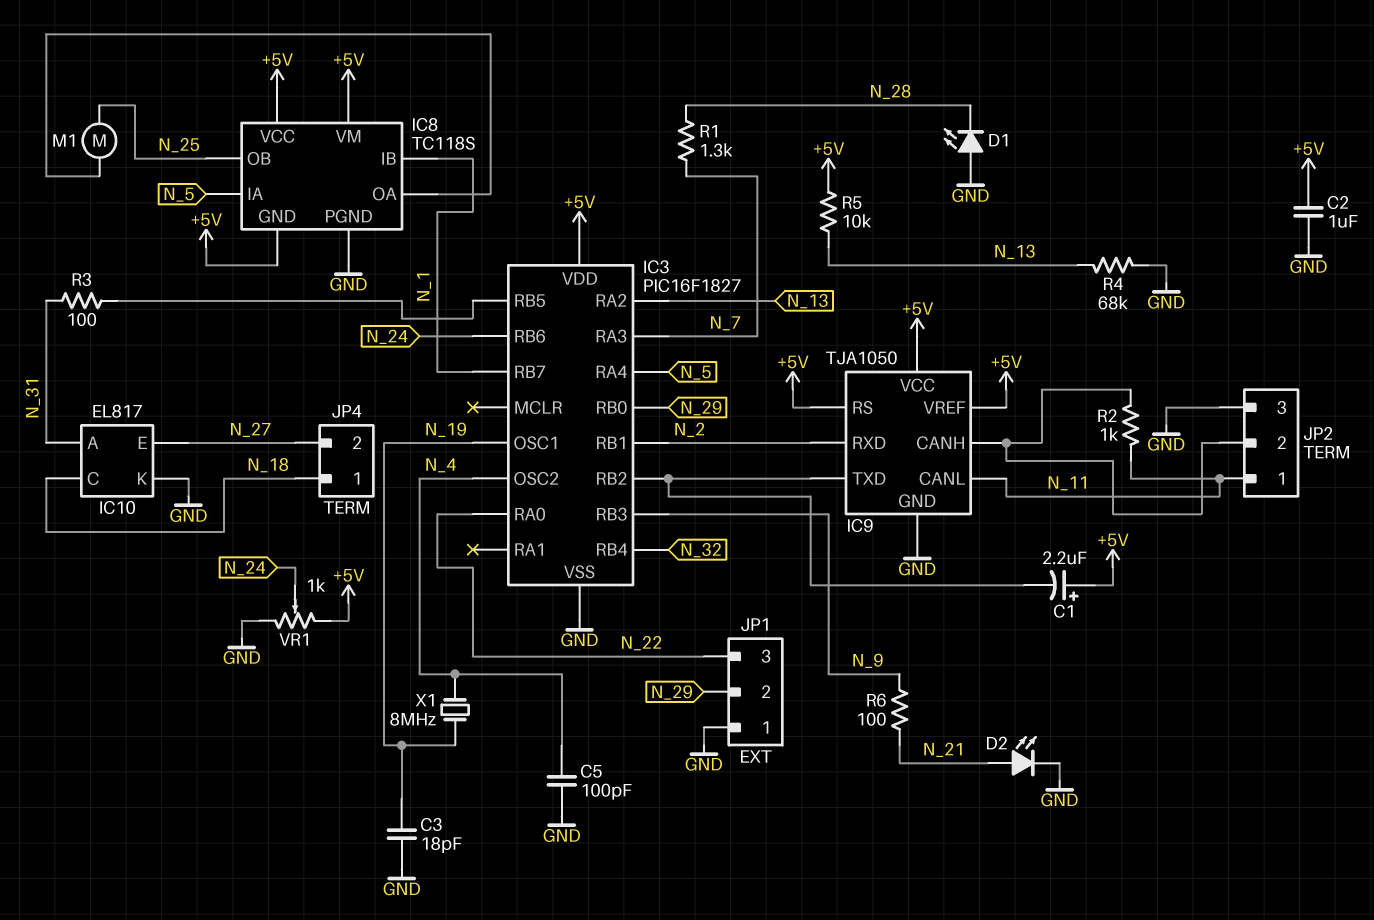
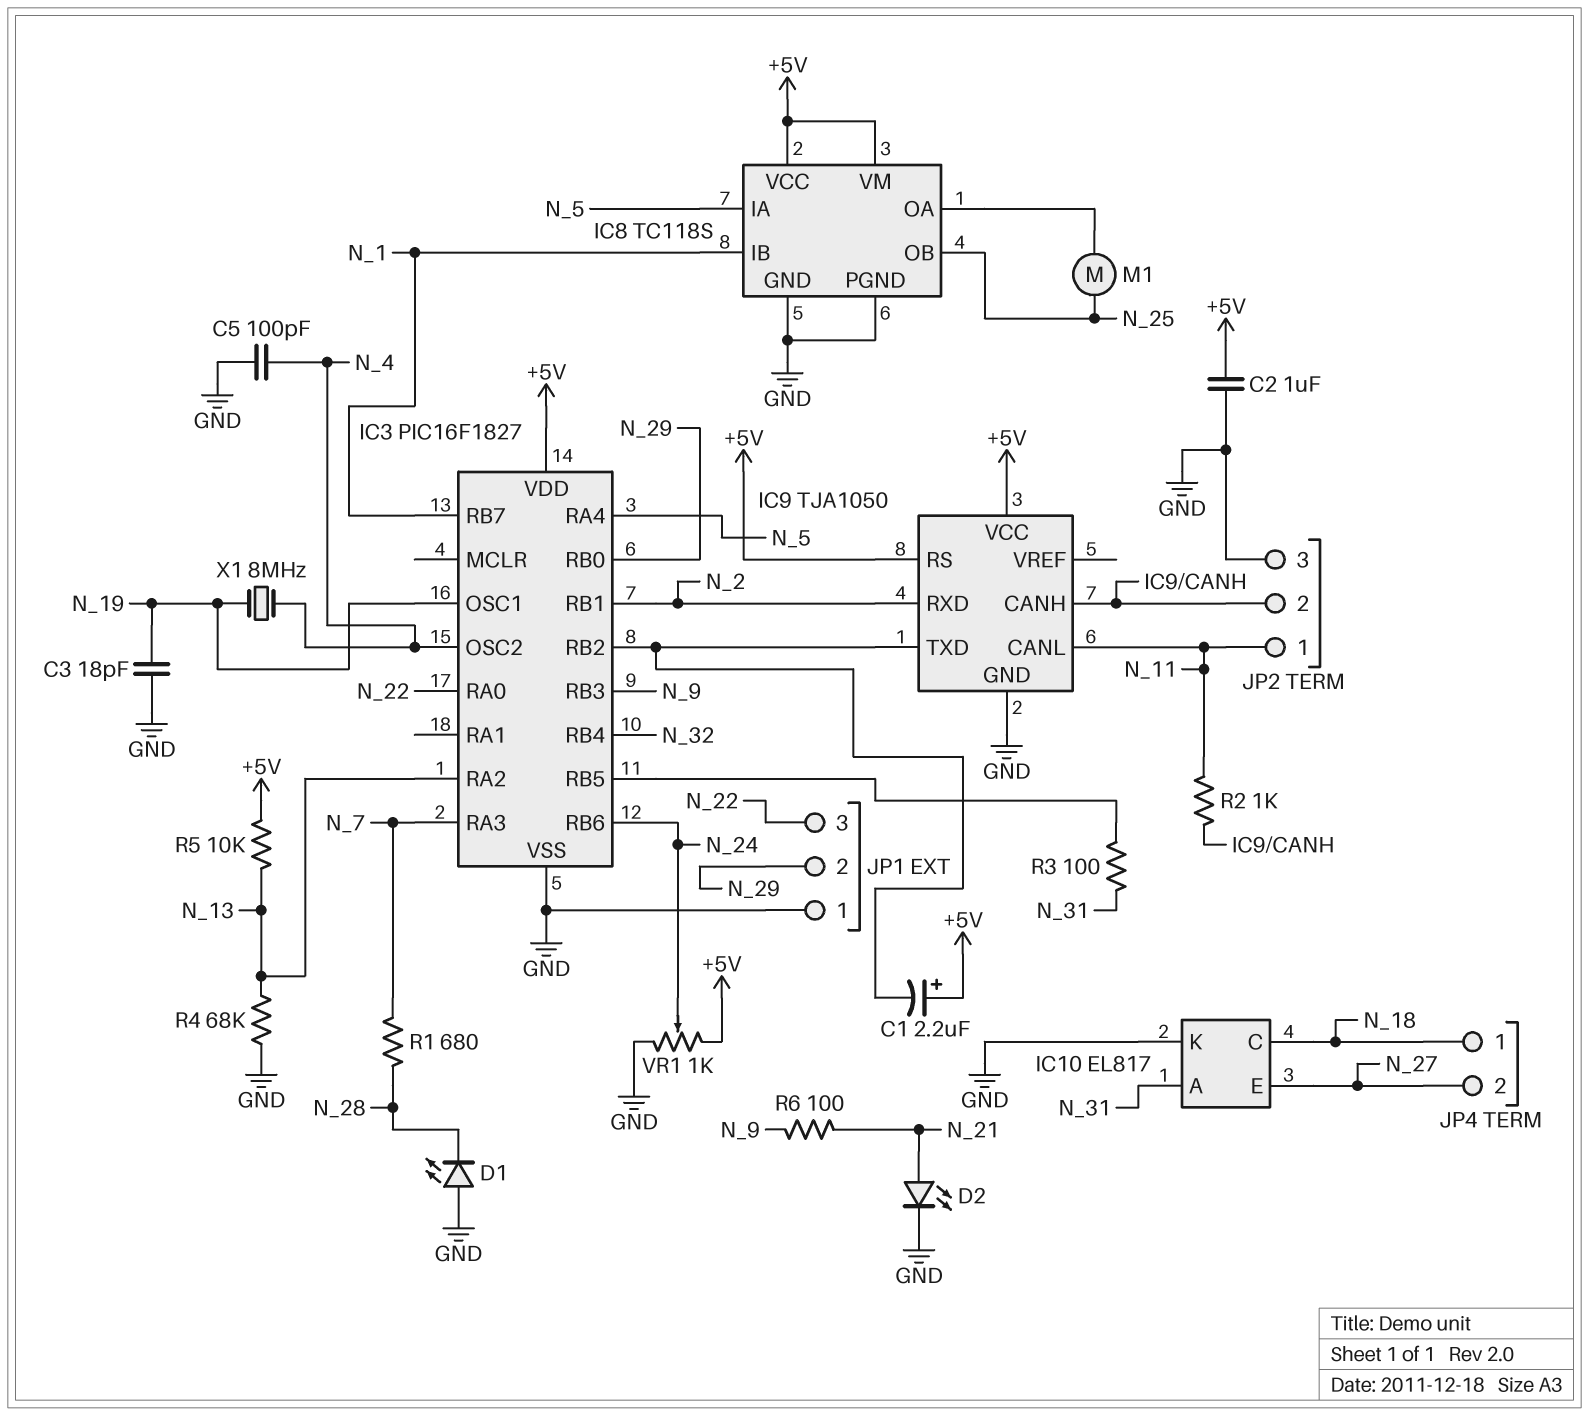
IC8 pin GND: +5V -> GND
IC9 pin VREF: +5V -> none
R1: 1.3k (N_7, N_28) -> 680 (N_7, N_28)

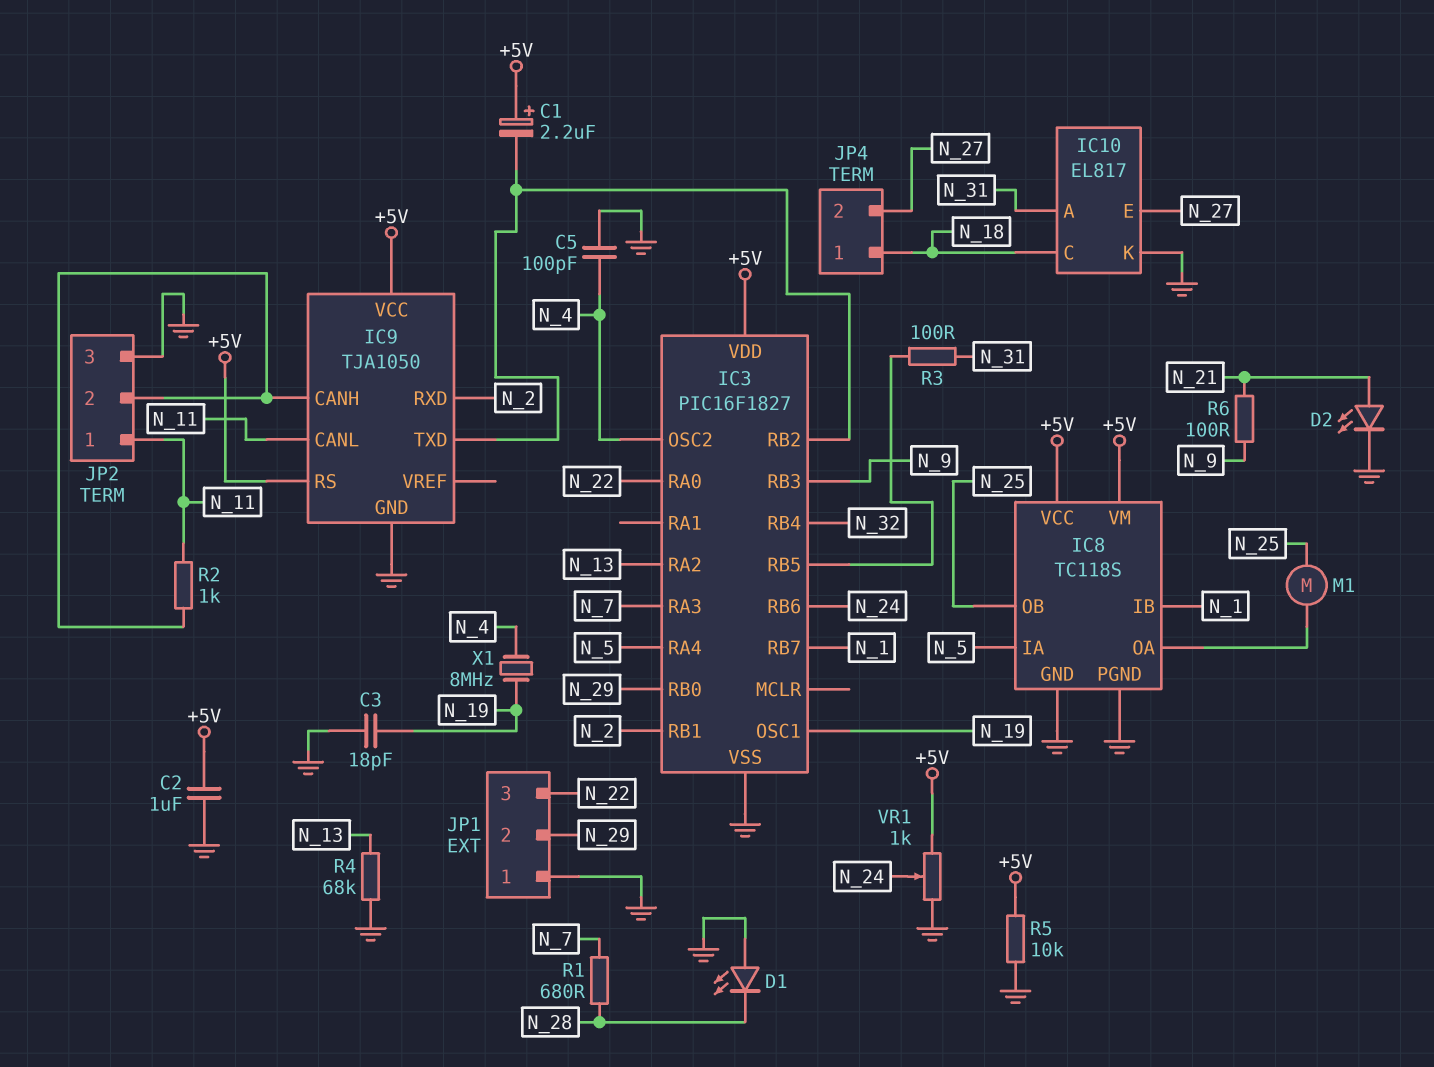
R5: 10k (+5V, N_13) -> 10k (+5V, GND)

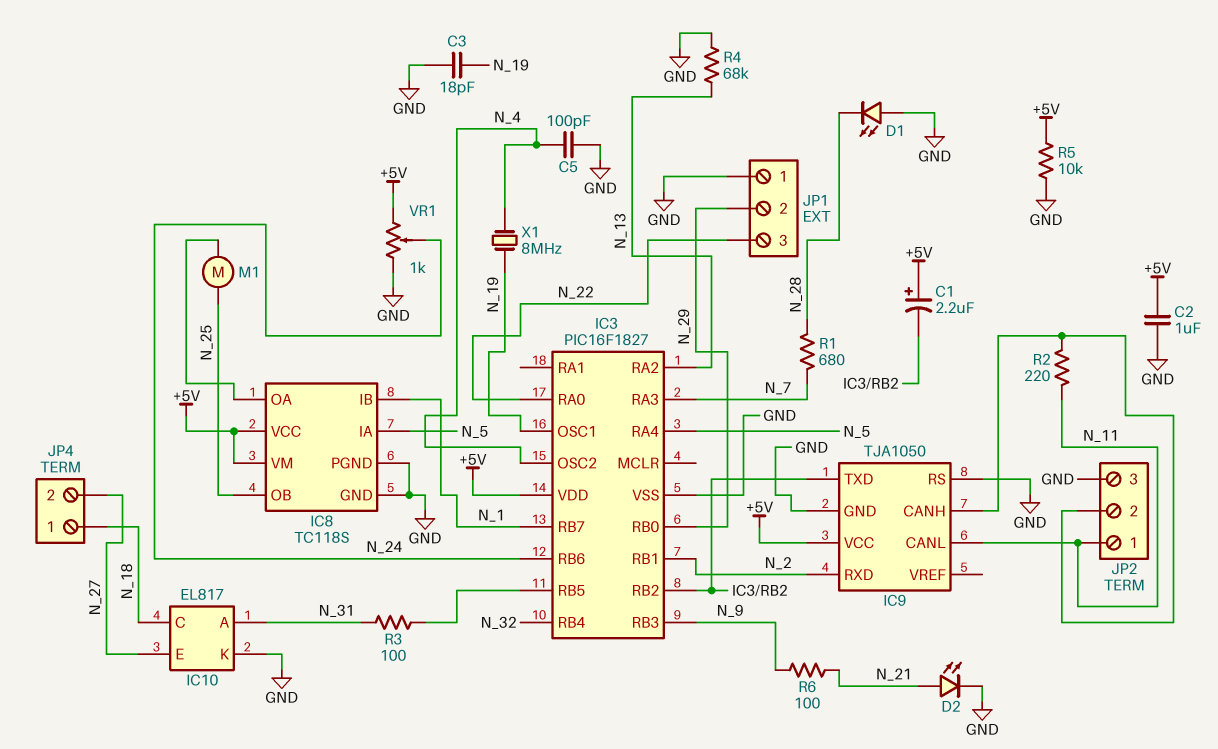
IC9 pin RS: +5V -> GND
R2: 1k (IC9/CANH, N_11) -> 220 (IC9/CANH, N_11)

